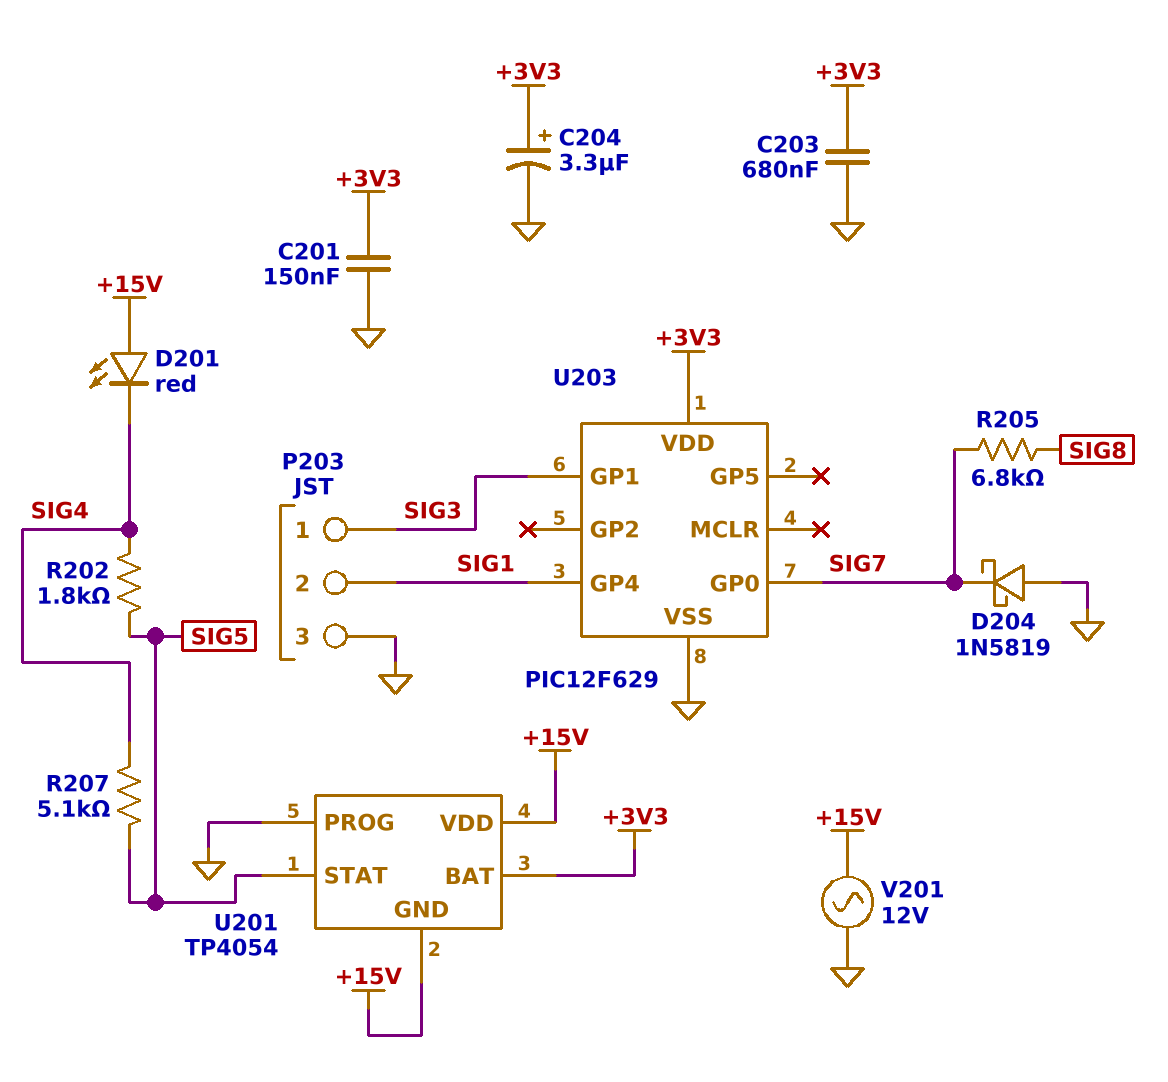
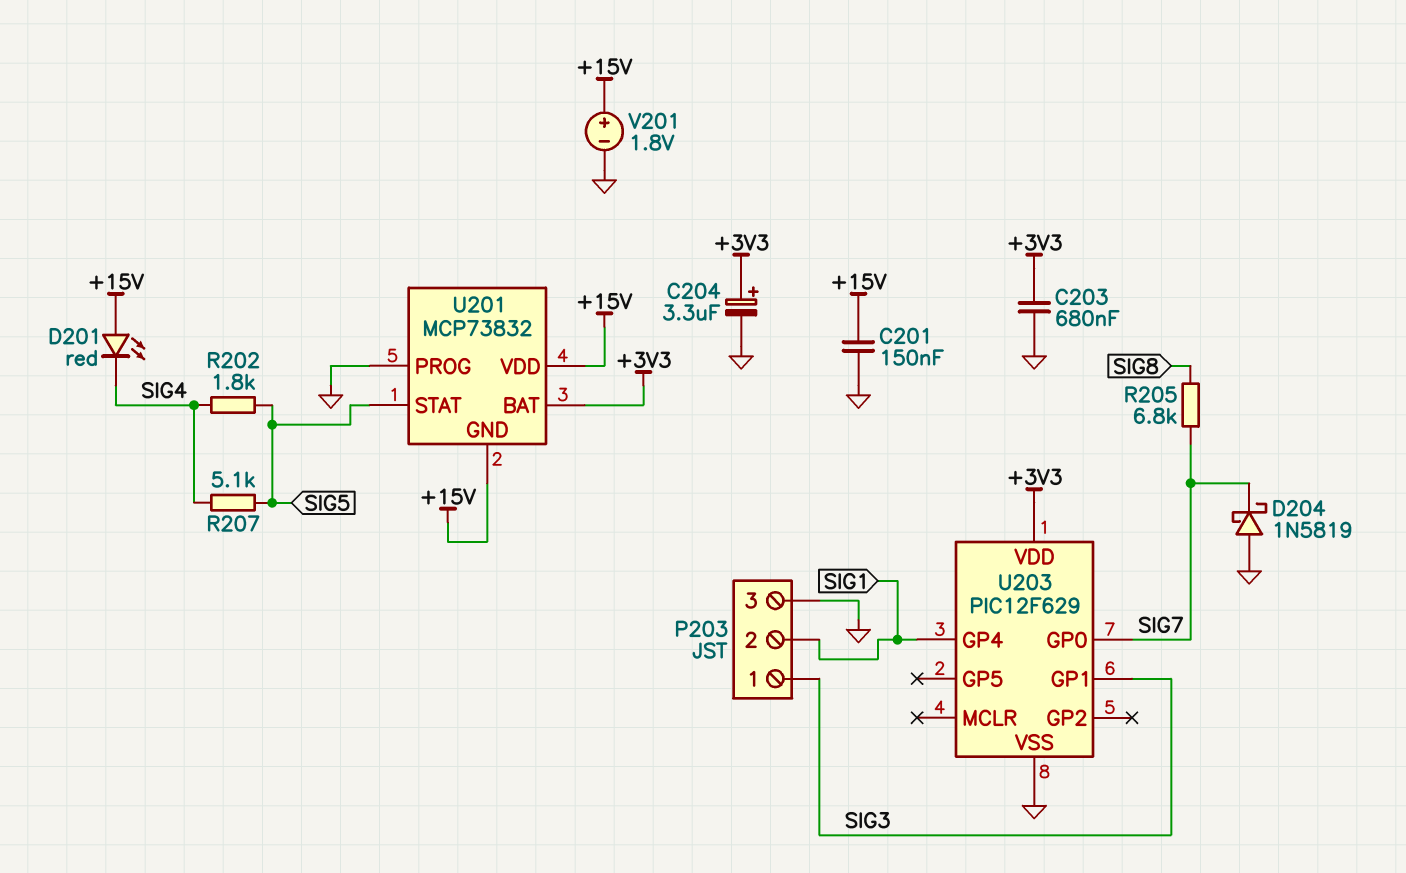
C201: 150nF (+3V3, GND) -> 150nF (+15V, GND)
U201: TP4054 -> MCP73832
V201: AC 12V (+15V, GND) -> 1.8V (plus +15V, minus GND)

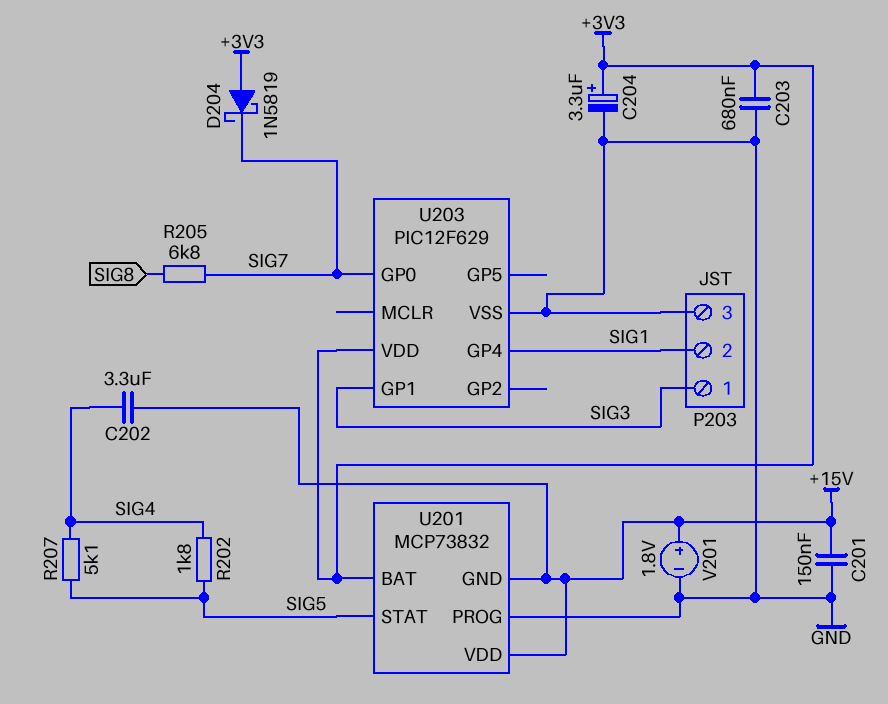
C202: none -> 3.3uF (+15V, SIG4)
D201: LED red (A +15V, K SIG4) -> none
D204: schottky 1N5819 (A GND, K SIG7) -> schottky 1N5819 (A +3V3, K SIG7)

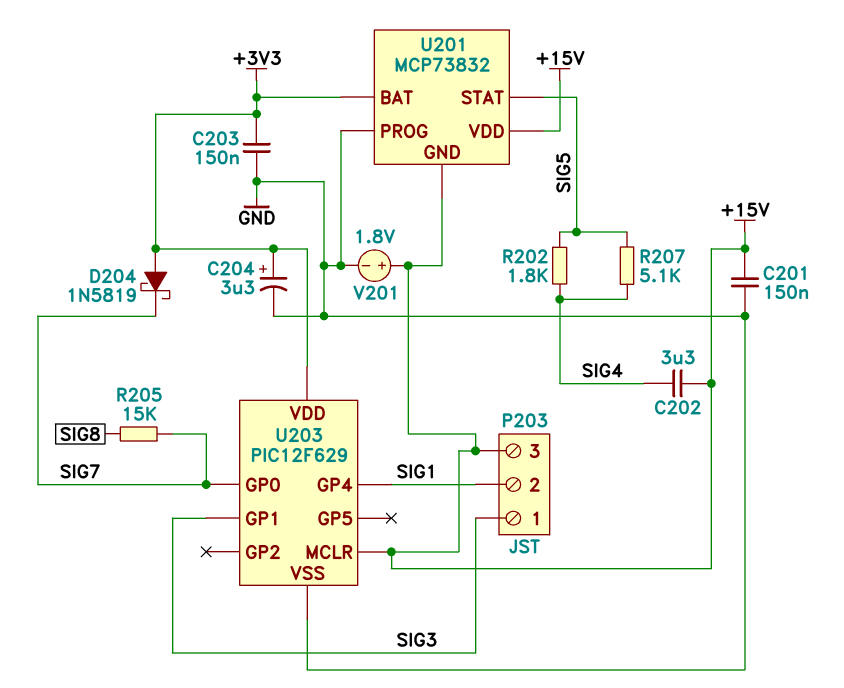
C203: 680nF (+3V3, GND) -> 150nF (+3V3, GND)
P203 pin 3: GND -> +15V
R205: 6.8k (SIG7, SIG8) -> 15k (SIG7, SIG8)
U203 pin MCLR: none -> +15V

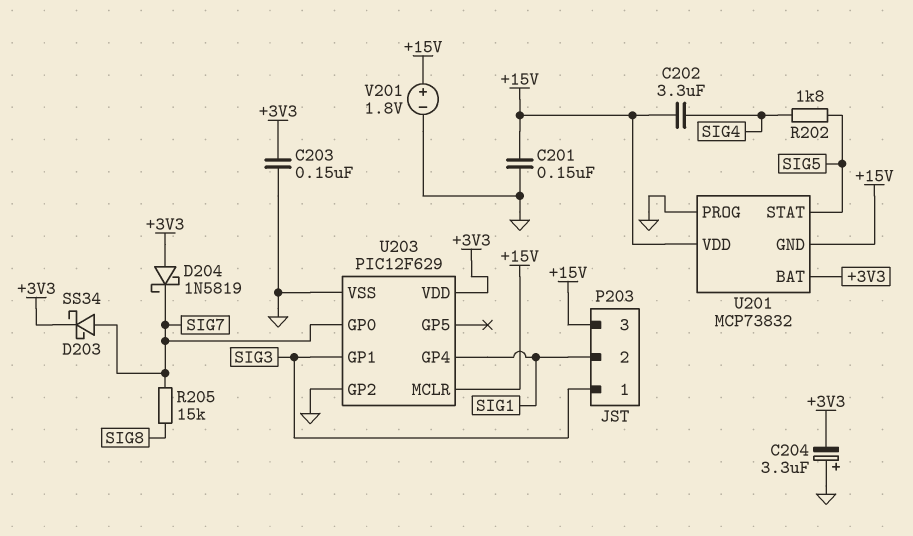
C204: 3.3uF (plus +3V3, minus GND) -> 3.3uF (plus GND, minus +3V3)
D203: none -> schottky SS34 (A SIG7, K +3V3)
R207: 5.1k (SIG4, SIG5) -> none
U203 pin GP2: none -> GND

